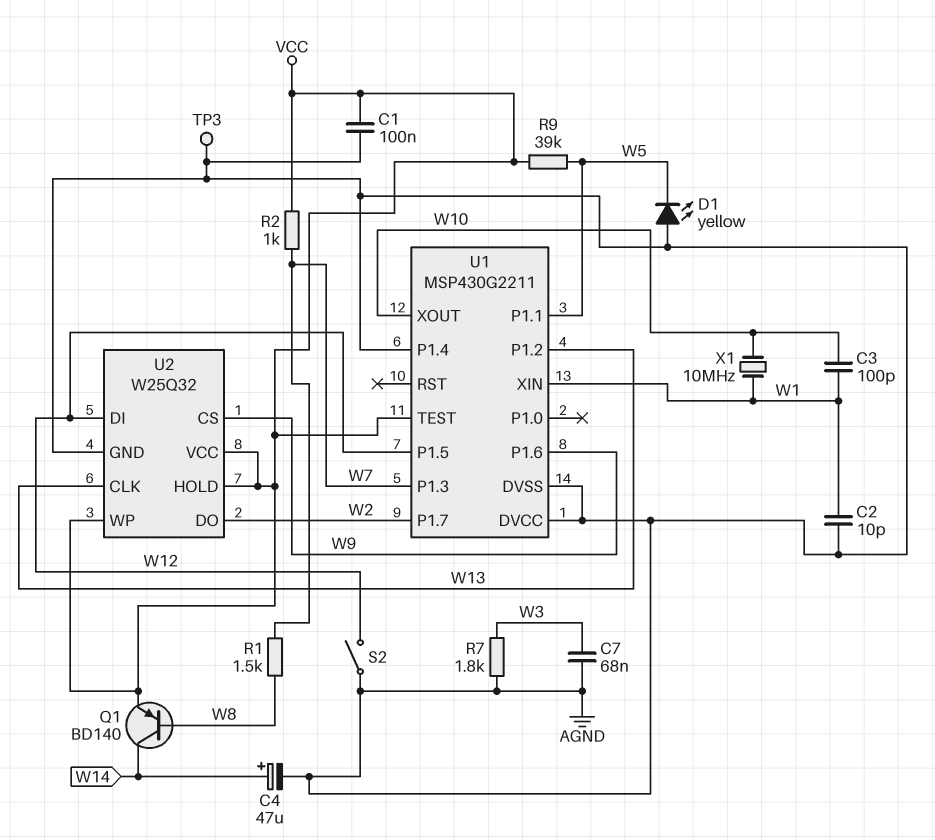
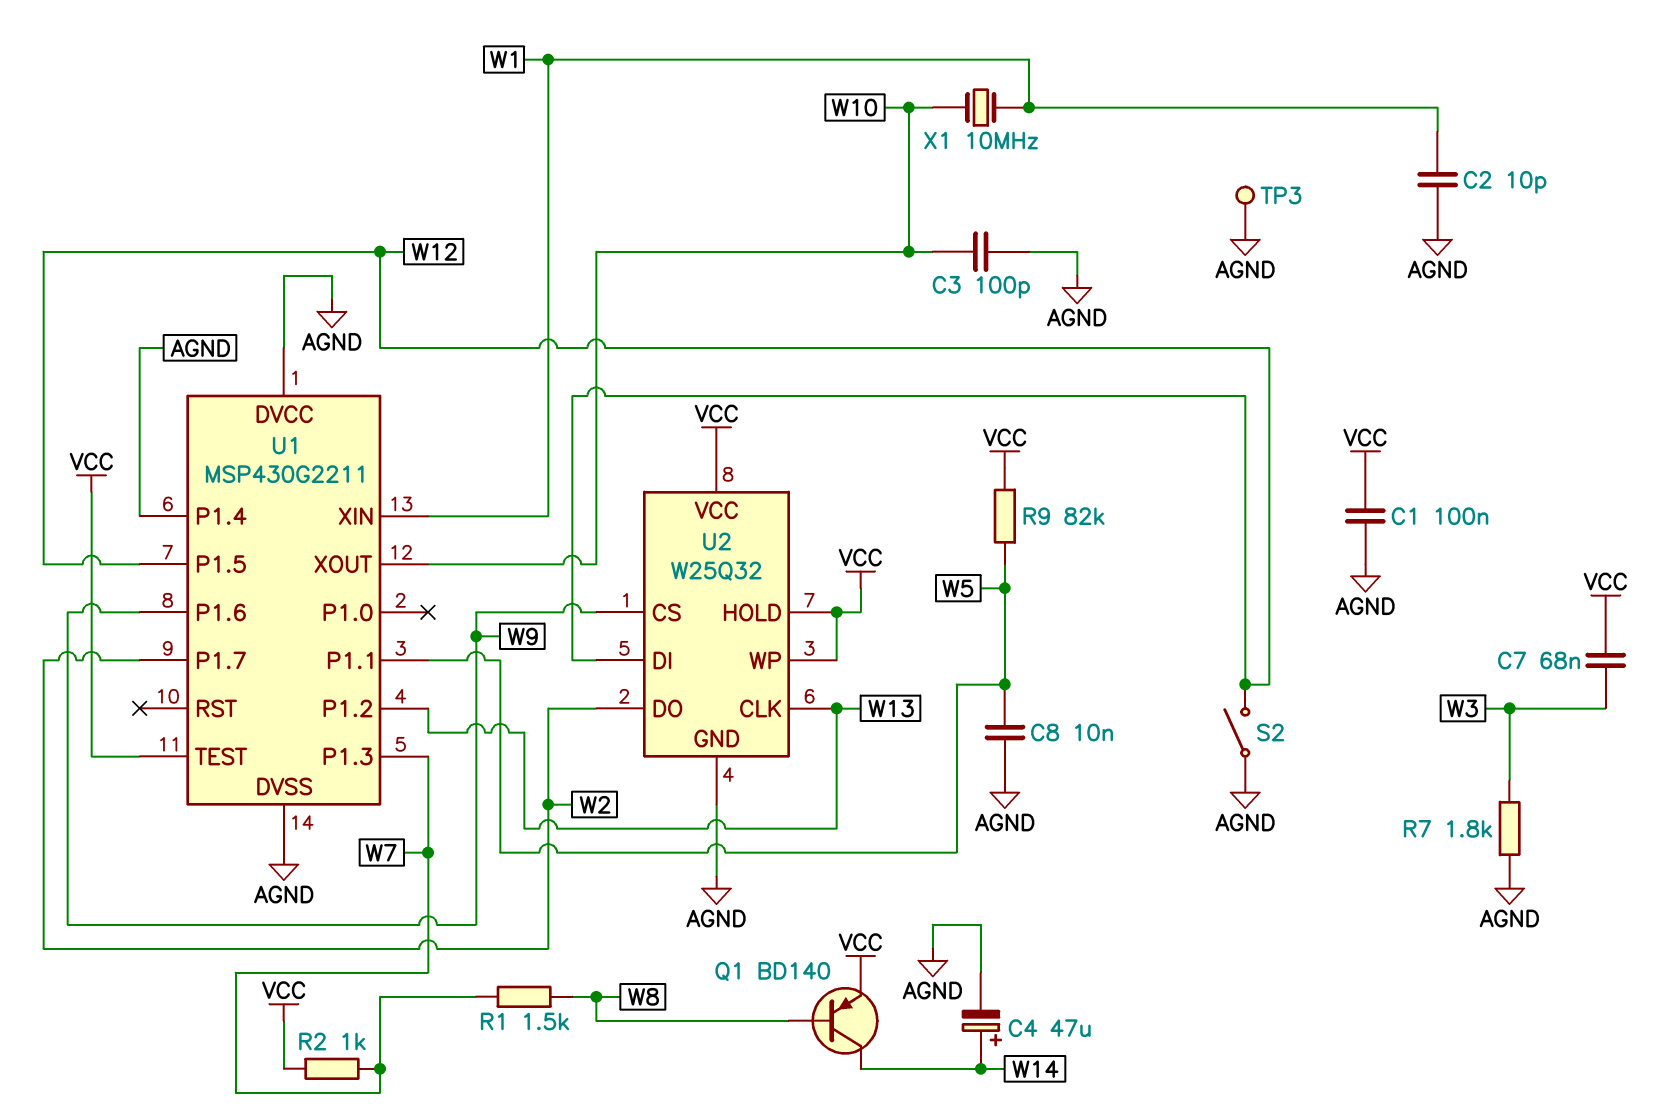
C3: 100pF (W1, W10) -> 100pF (AGND, W10)
C7: 68nF (AGND, W3) -> 68nF (VCC, W3)
C8: none -> 10nF (AGND, W5)
D1: LED yellow (A AGND, K W5) -> none
R9: 39k (VCC, W5) -> 82k (VCC, W5)

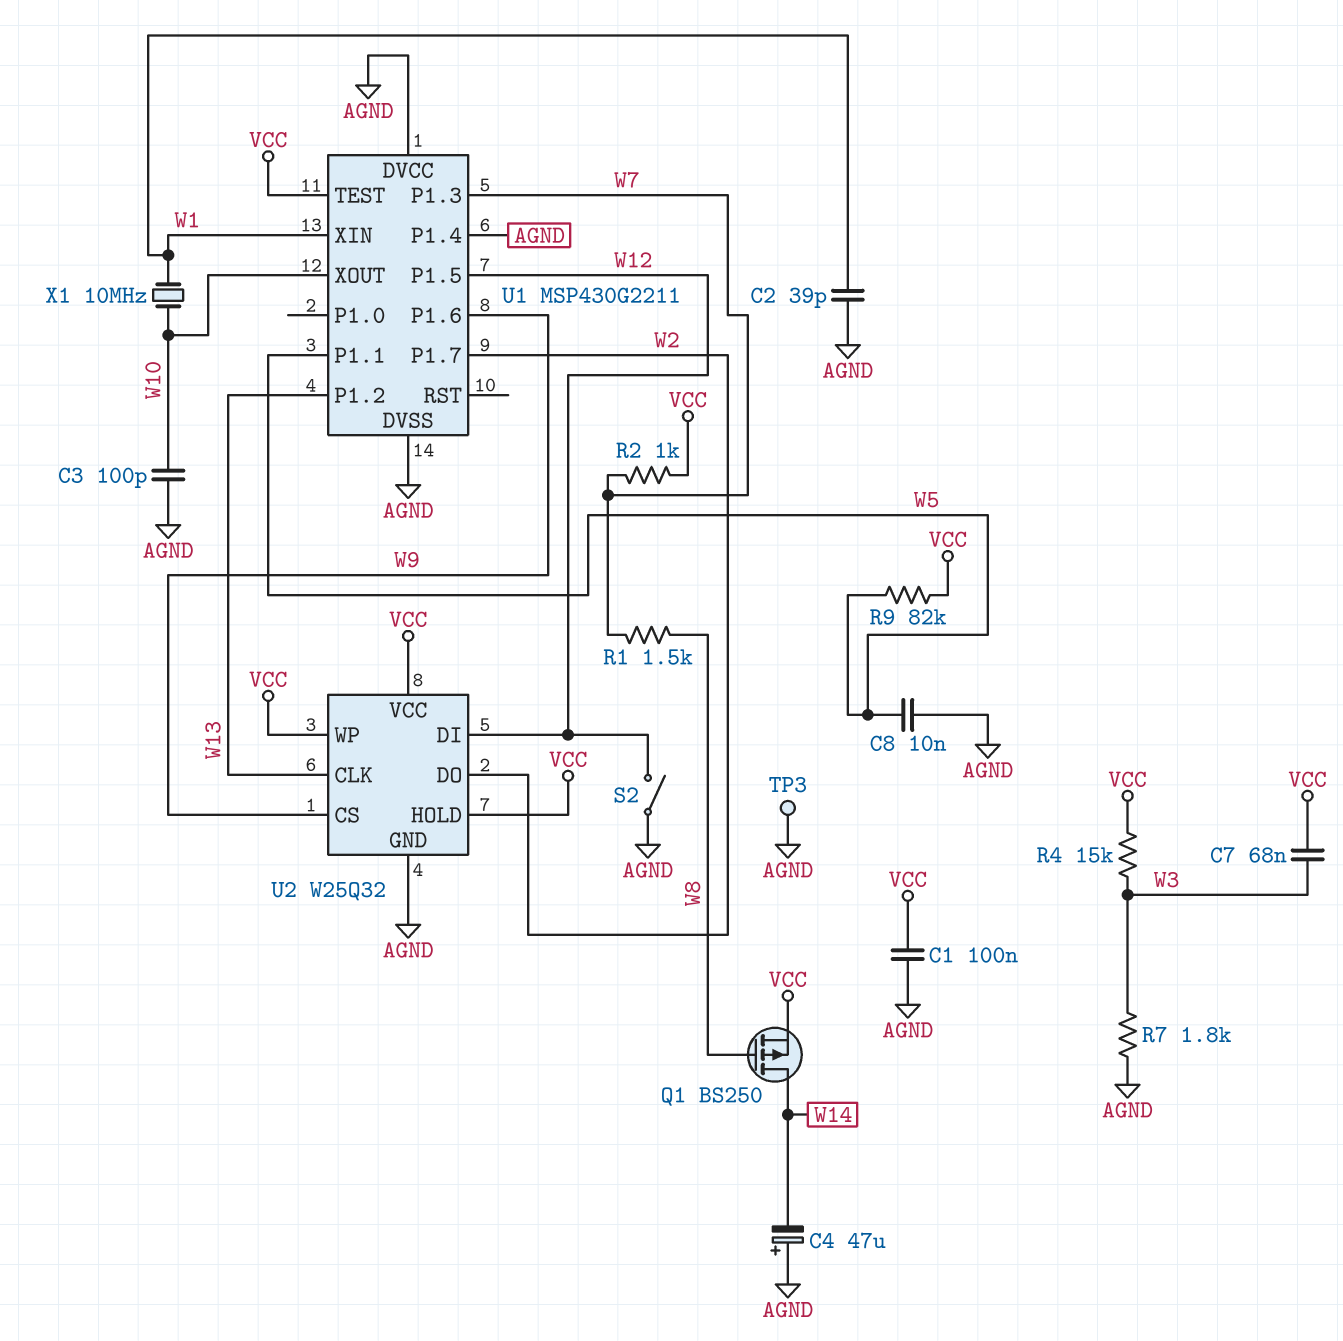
C2: 10pF (AGND, W1) -> 39pF (AGND, W1)
C4: 47uF (plus W14, minus AGND) -> 47uF (plus AGND, minus W14)
Q1: PNP BD140 (B W8, C W14, E VCC) -> PMOS BS250 (G W8, D W14, S VCC)
R4: none -> 15k (VCC, W3)

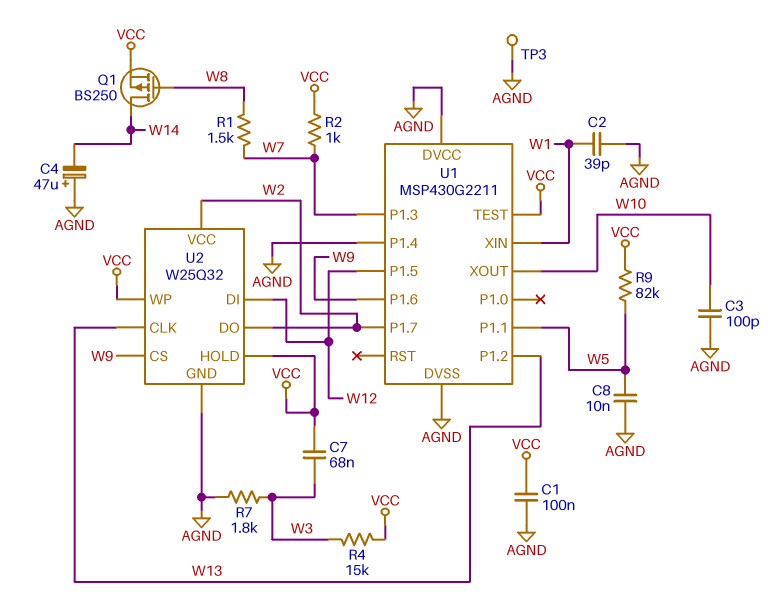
S2: switch (AGND, W12) -> none
U2 pin VCC: VCC -> W2
X1: 10MHz (W1, W10) -> none

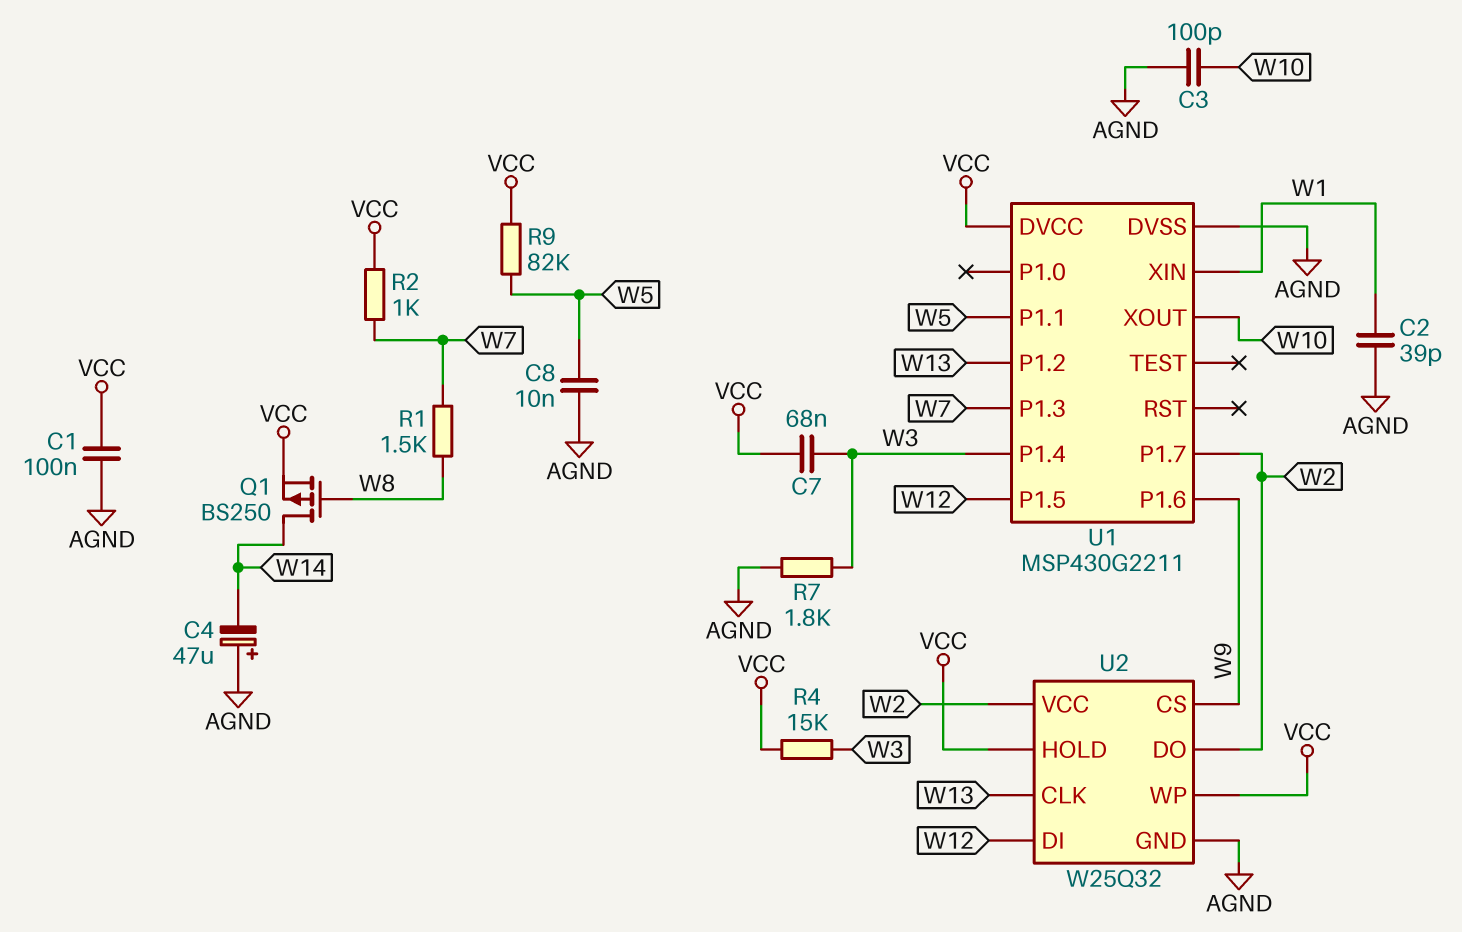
TP3: test point (AGND) -> none
U1 pin DVCC: AGND -> VCC
U1 pin P1.4: AGND -> W3
U1 pin TEST: VCC -> none

